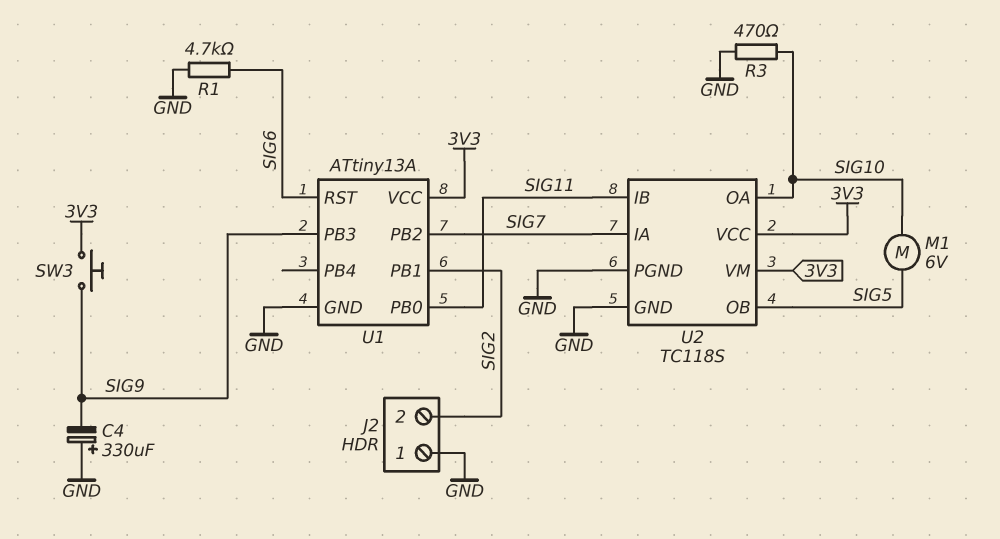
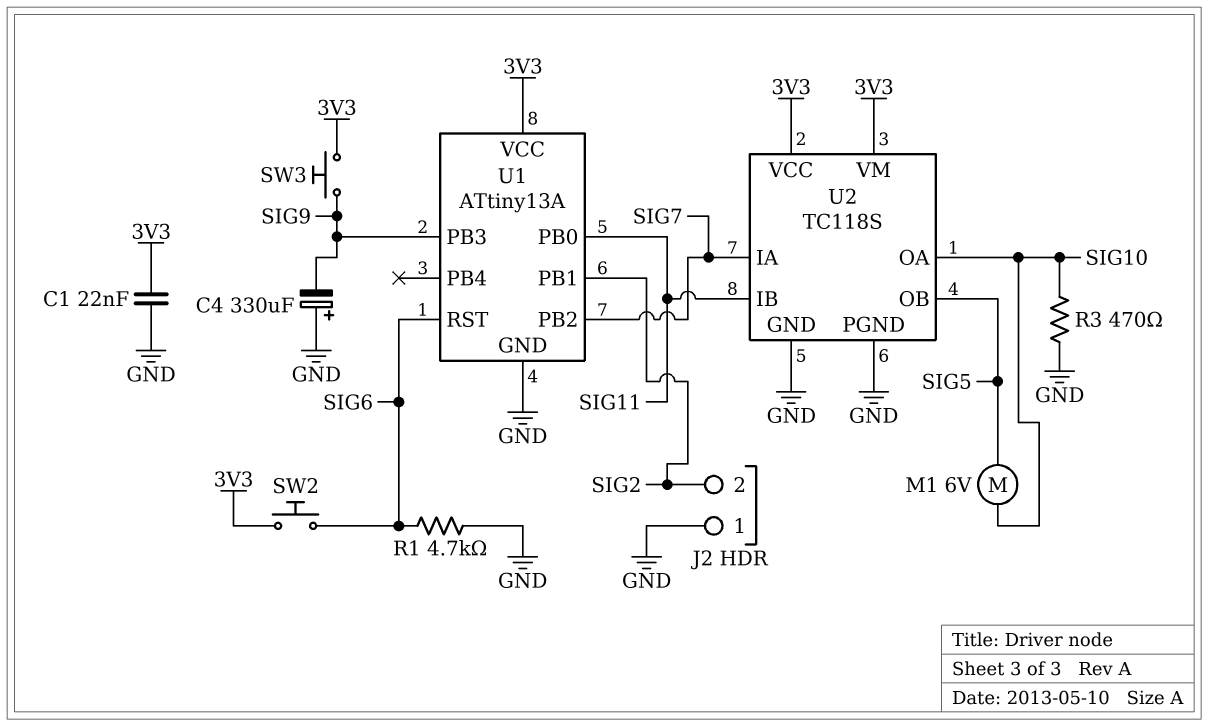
C1: none -> 22nF (3V3, GND)
SW2: none -> button (3V3, SIG6)

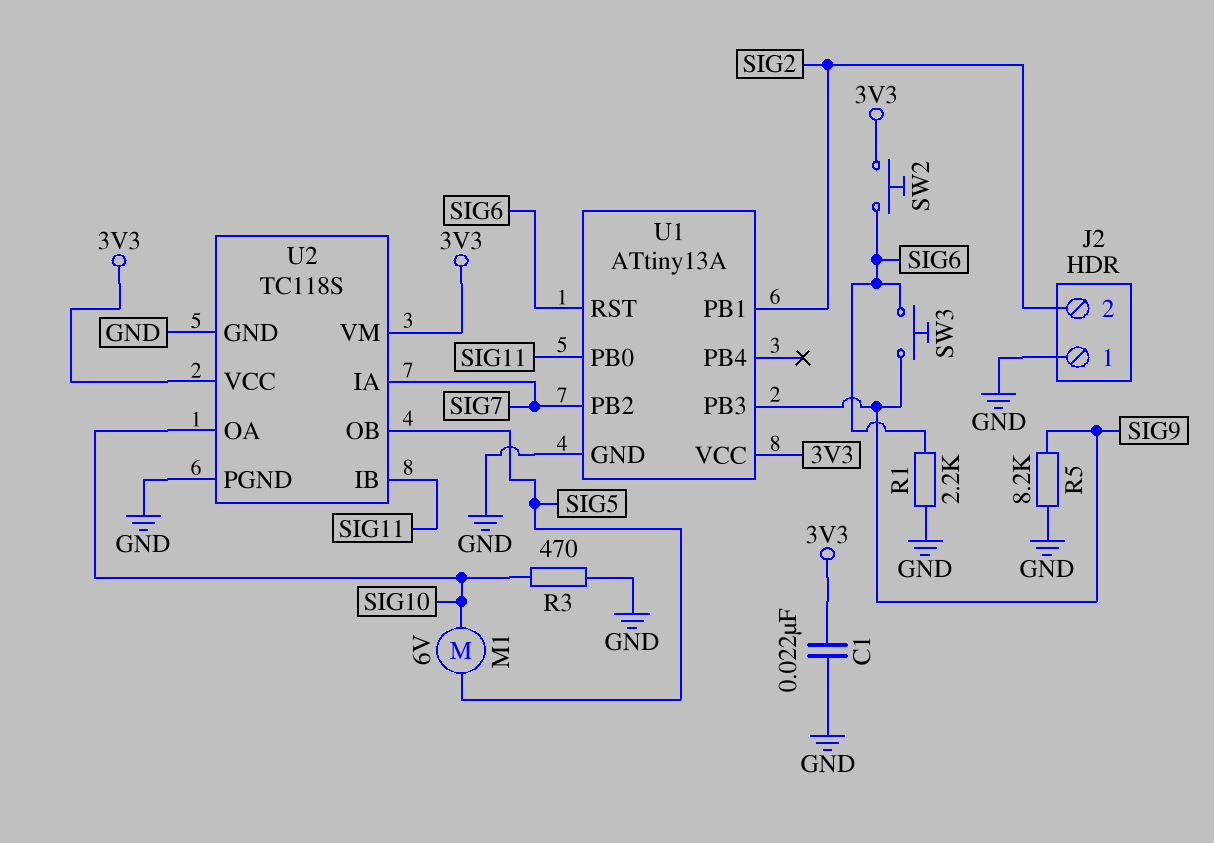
C4: 330uF (plus GND, minus SIG9) -> none
R1: 4.7k (GND, SIG6) -> 2.2k (GND, SIG6)
R5: none -> 8.2k (GND, SIG9)
SW3: button (3V3, SIG9) -> button (SIG6, SIG9)

